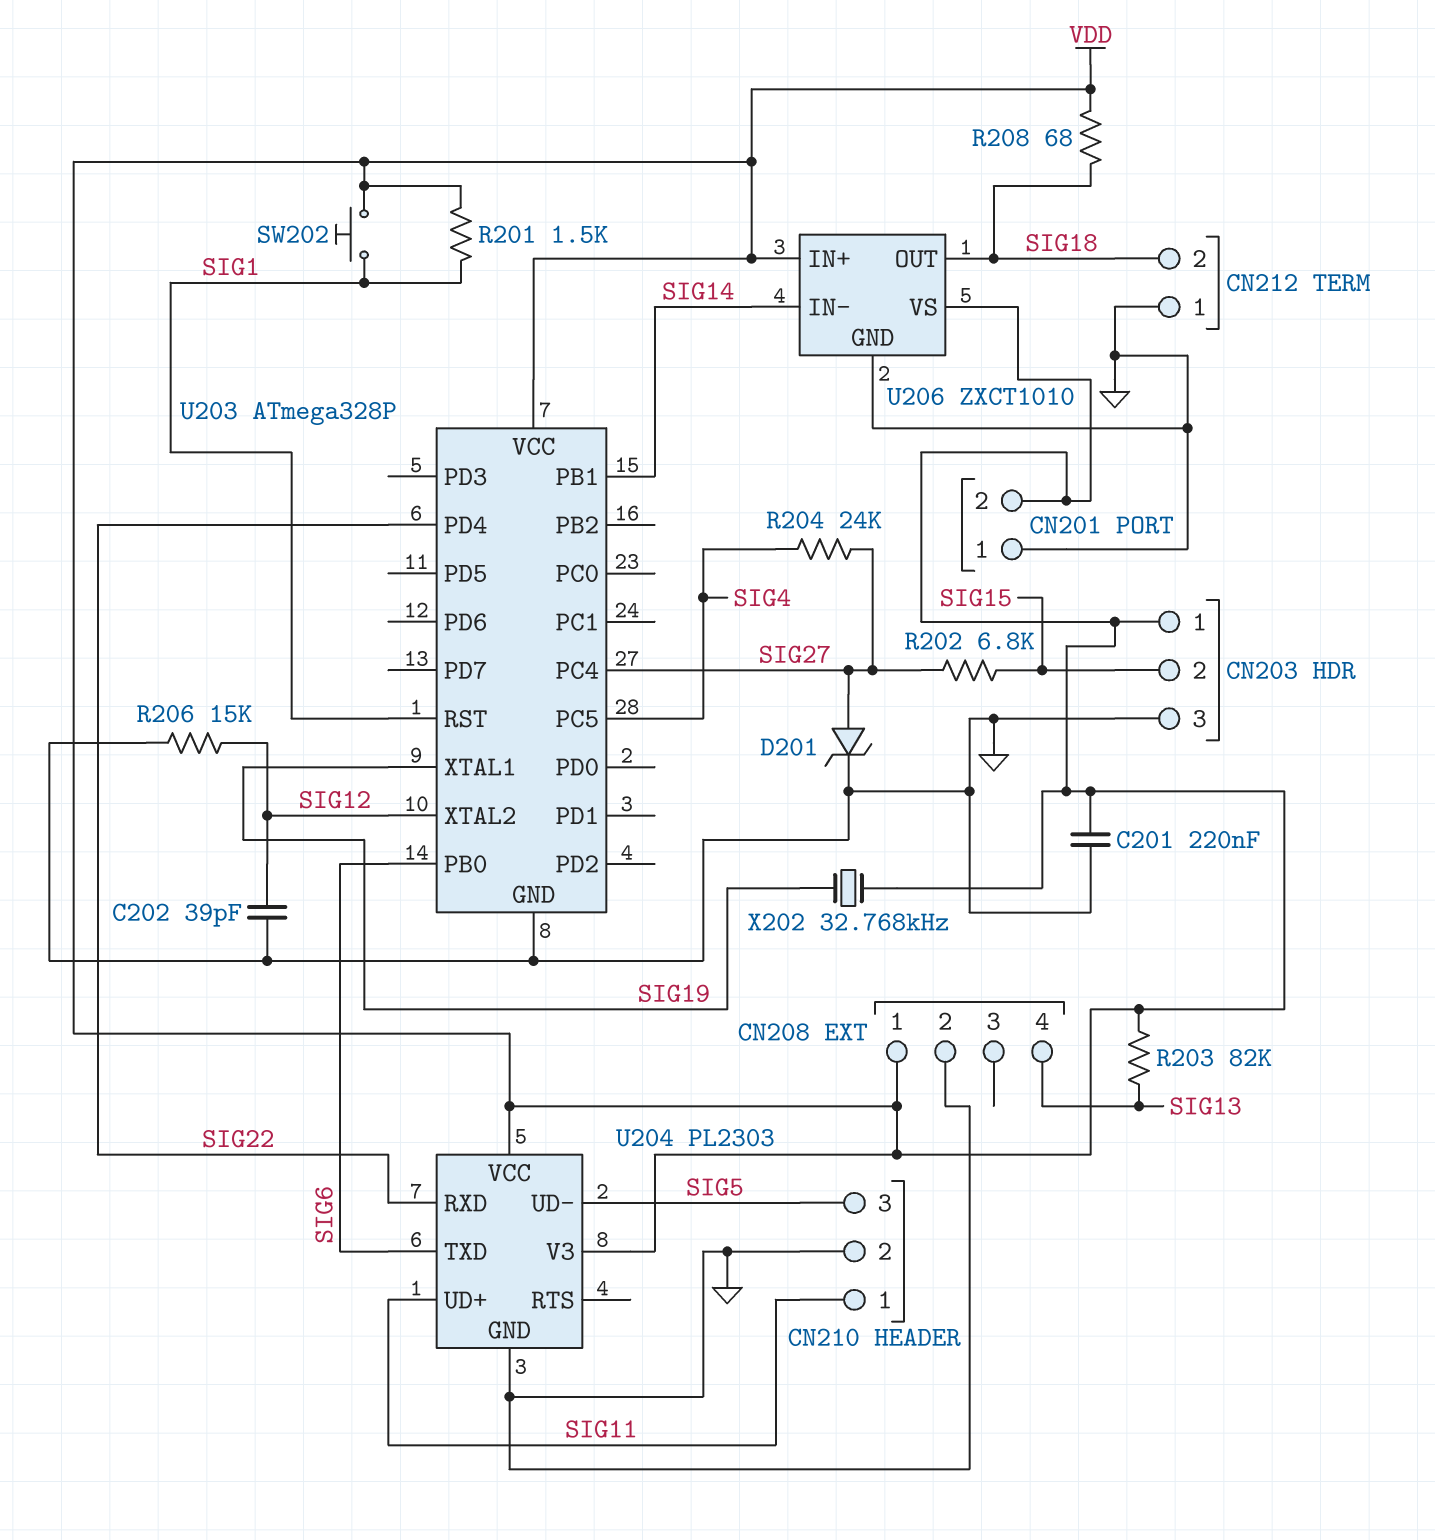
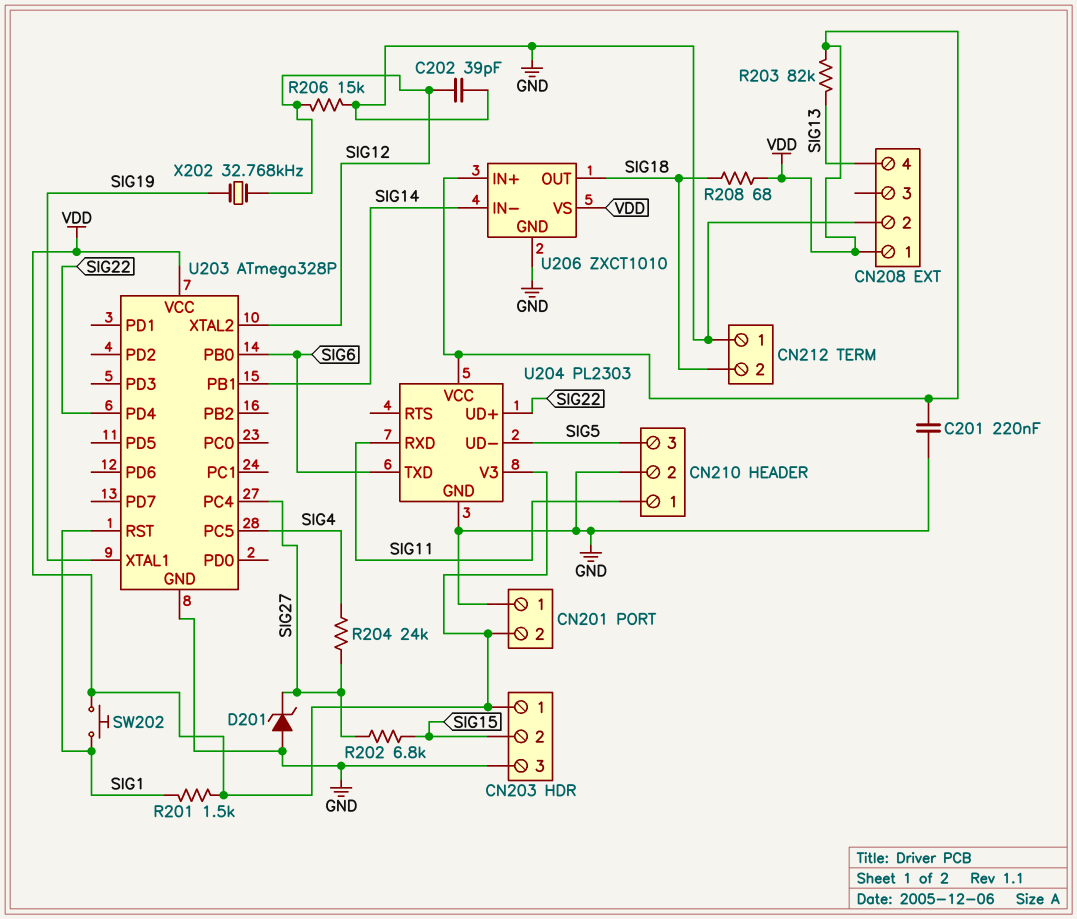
D201: zener (A SIG27, K GND) -> zener (A GND, K SIG27)
U204 pin RXD: SIG22 -> SIG11
U204 pin UD+: SIG11 -> SIG22
X202: 32.768kHz (SIG19, VDD) -> 32.768kHz (SIG12, SIG19)

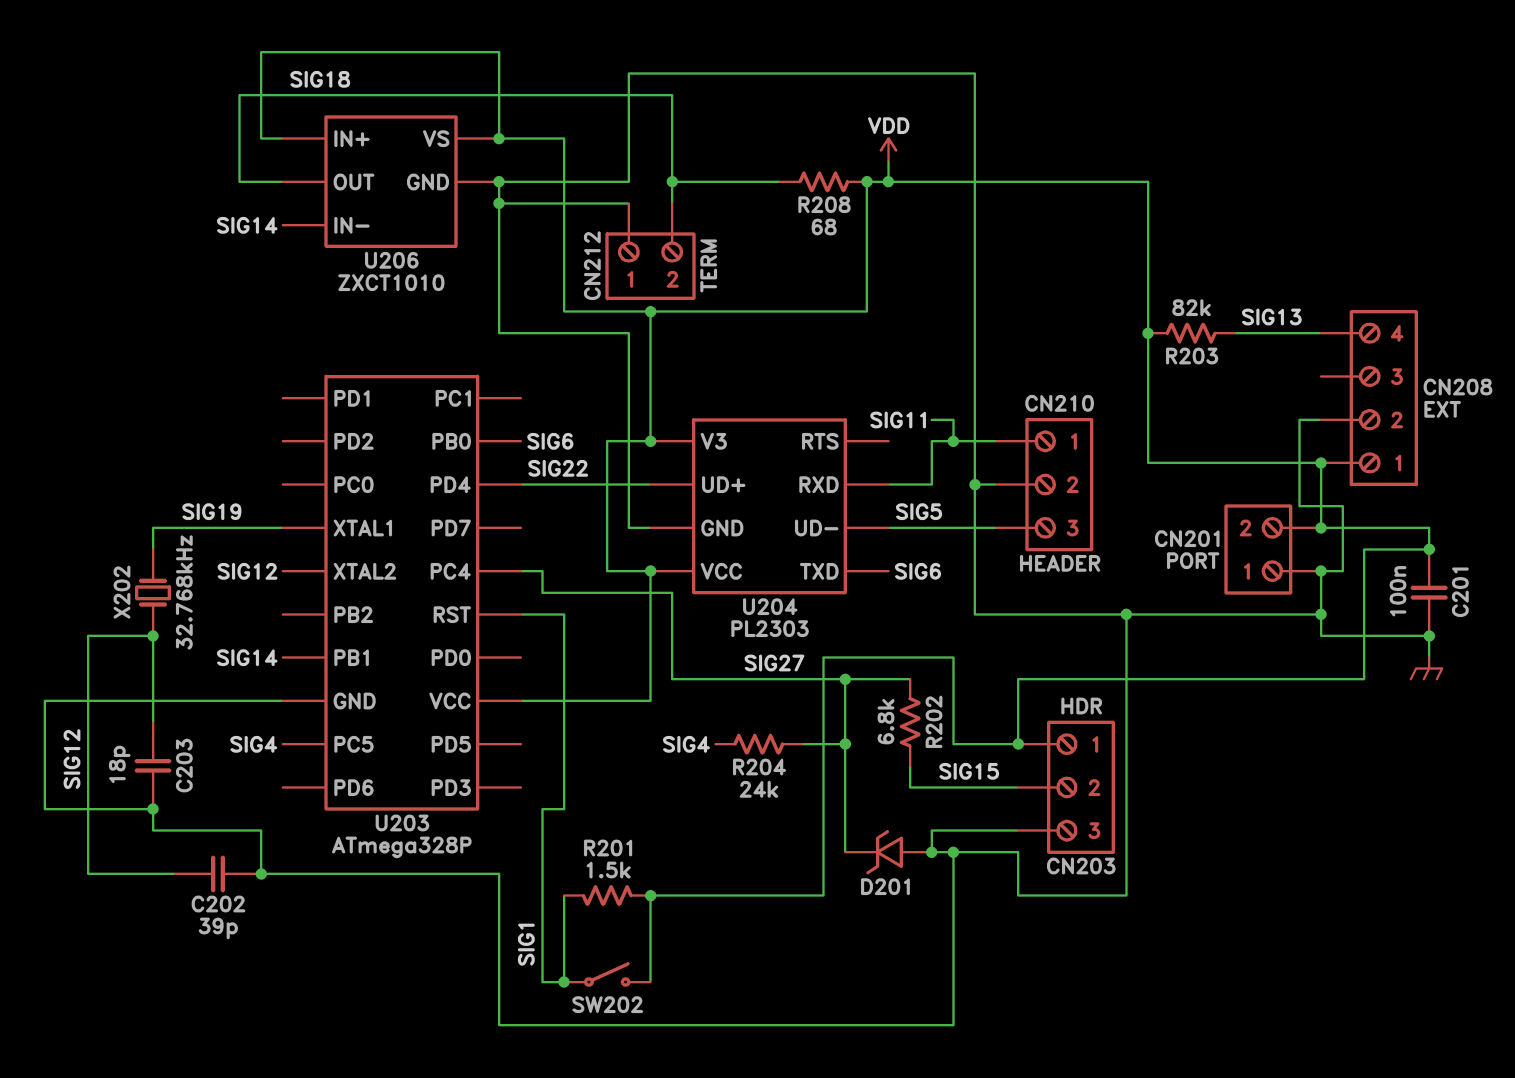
C201: 220nF (GND, VDD) -> 100nF (GND, VDD)
C203: none -> 18pF (GND, SIG12)
R206: 15k (GND, SIG12) -> none
SW202: button (SIG1, VDD) -> switch (SIG1, VDD)

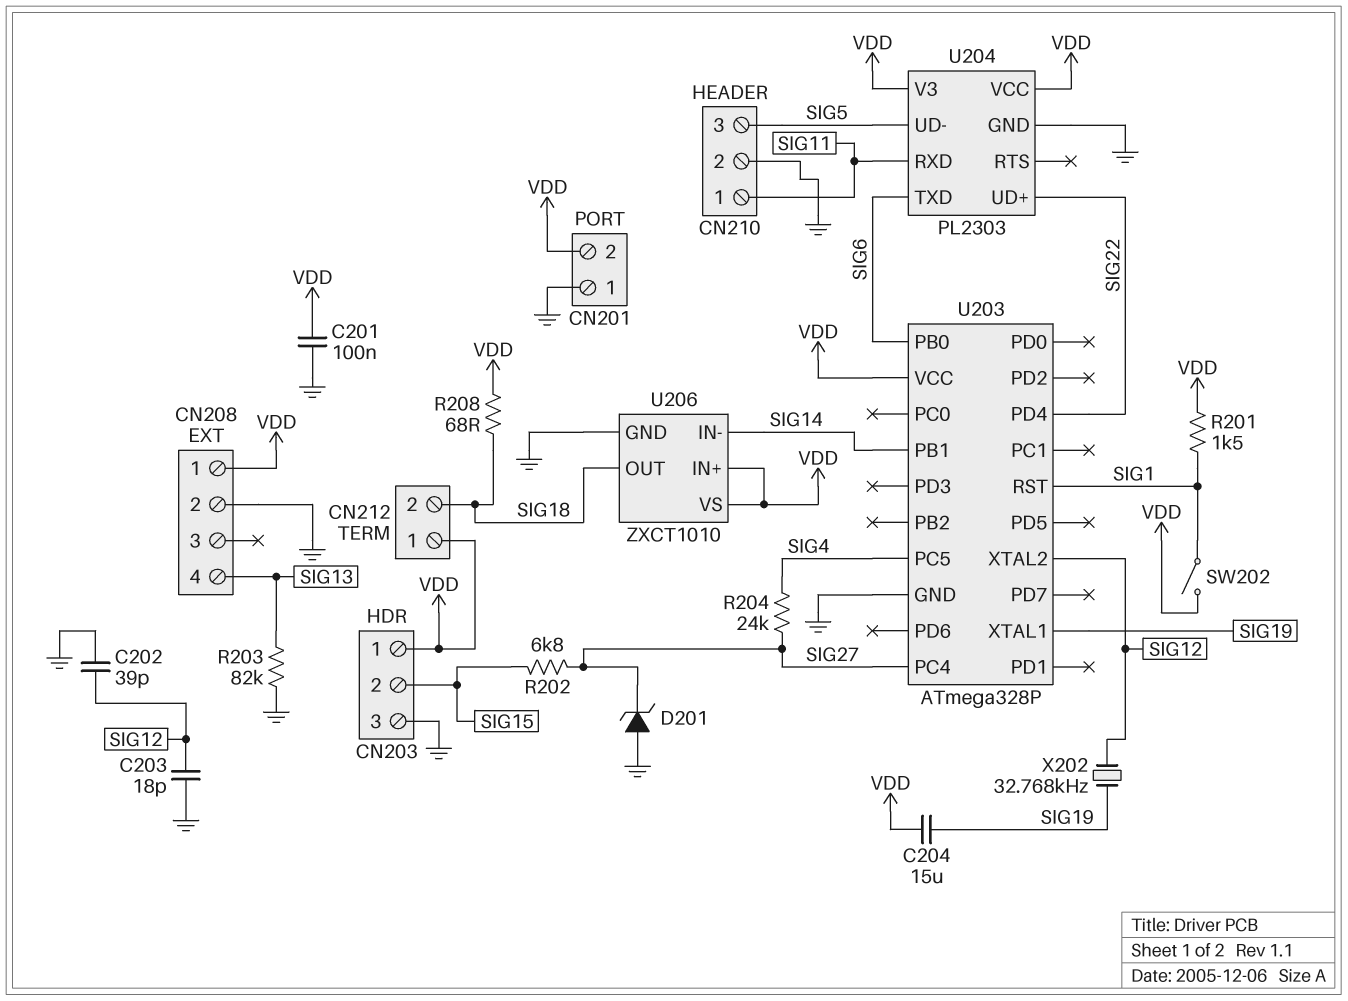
C204: none -> 15uF (SIG19, VDD)
CN212 pin 1: GND -> VDD
R203: 82k (SIG13, VDD) -> 82k (GND, SIG13)

